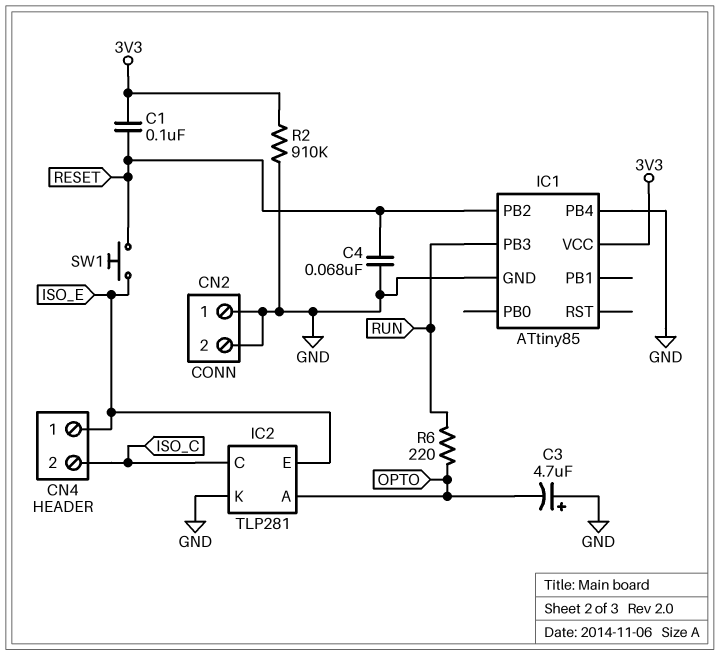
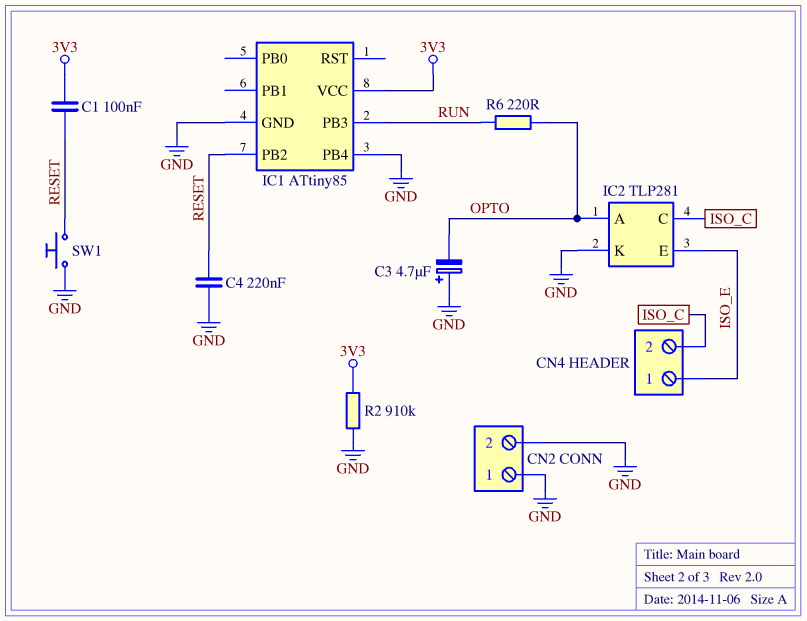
C4: 68nF (GND, RESET) -> 220nF (GND, RESET)
SW1: button (ISO_E, RESET) -> button (GND, RESET)

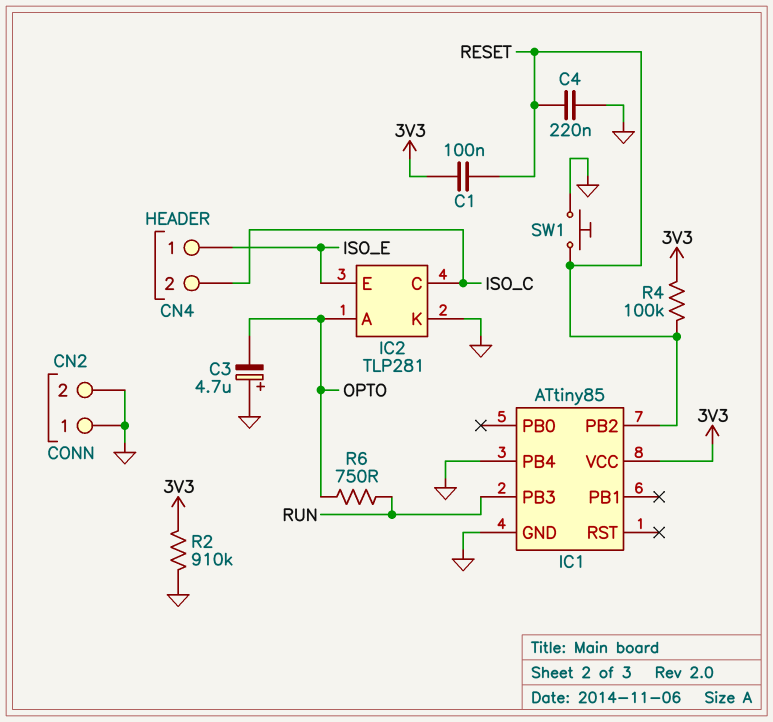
R4: none -> 100k (3V3, RESET)
R6: 220 (OPTO, RUN) -> 750 (OPTO, RUN)

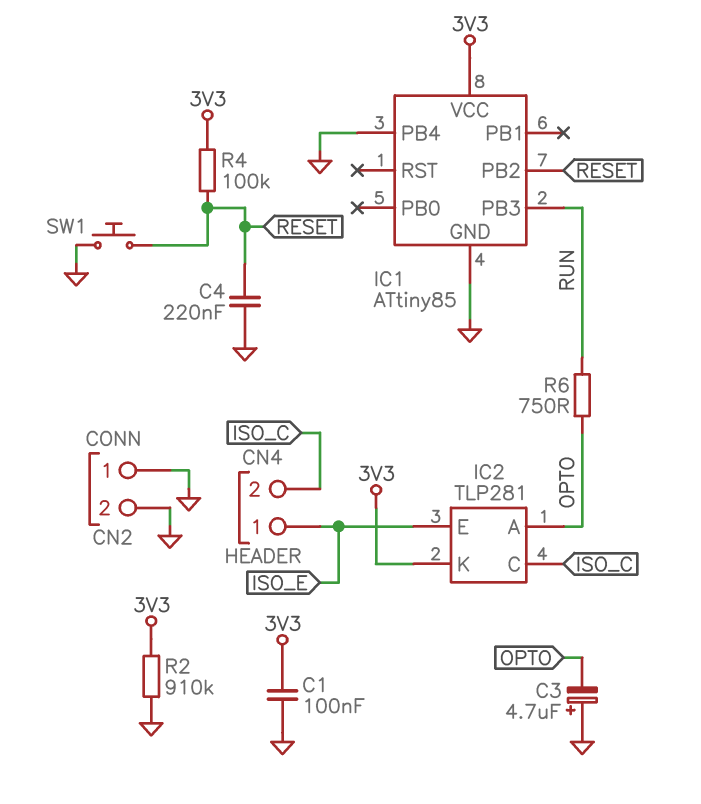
C1: 100nF (3V3, RESET) -> 100nF (3V3, GND)
IC2 pin K: GND -> 3V3

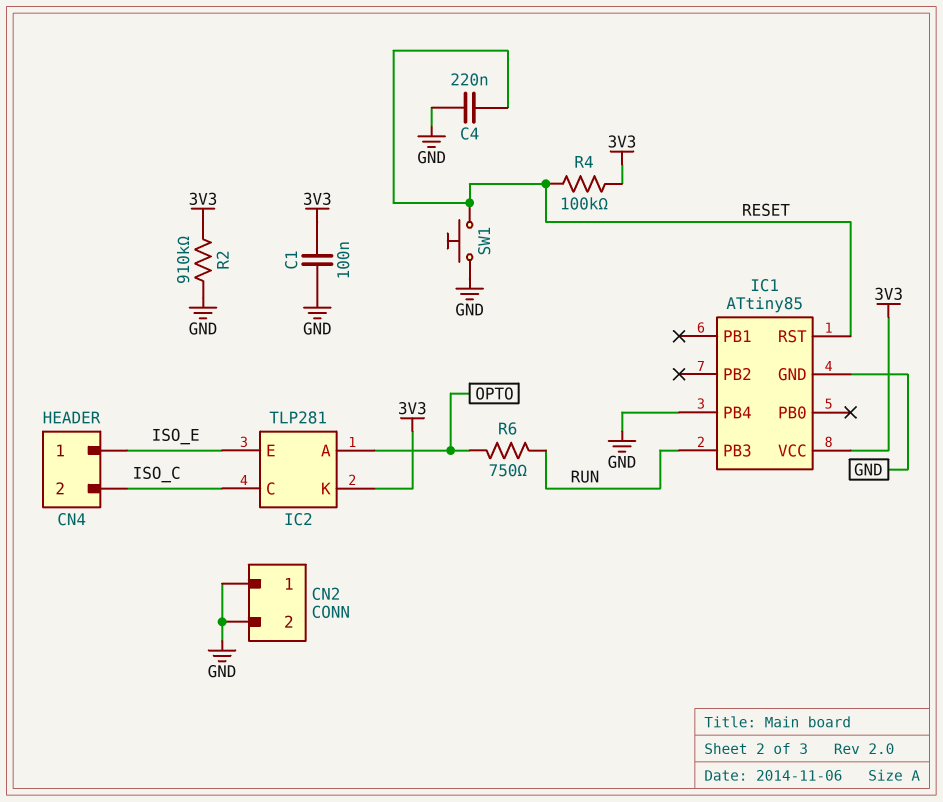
C3: 4.7uF (plus GND, minus OPTO) -> none
IC1 pin PB2: RESET -> none
IC1 pin RST: none -> RESET

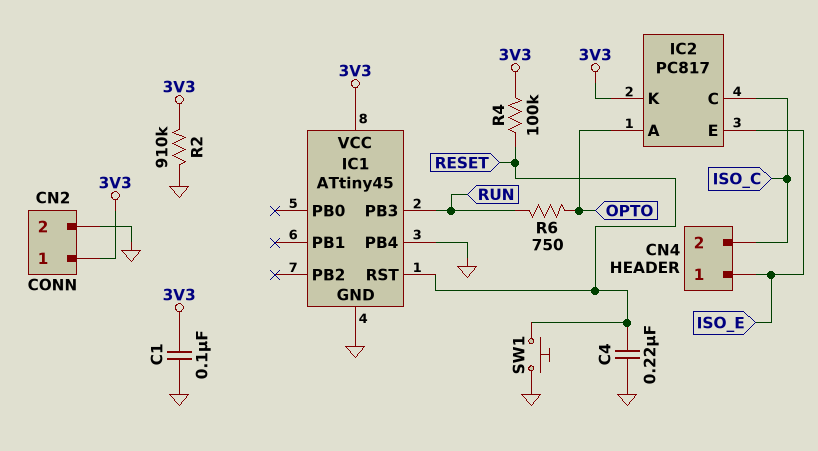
CN2 pin 1: GND -> 3V3
IC1: ATtiny85 -> ATtiny45
IC2: TLP281 -> PC817

